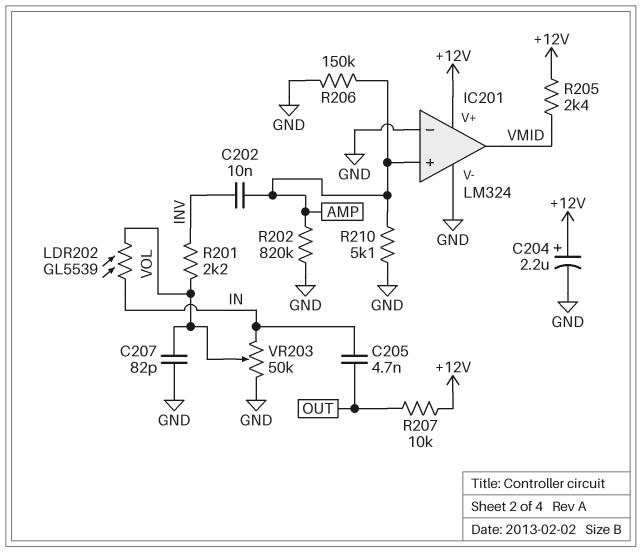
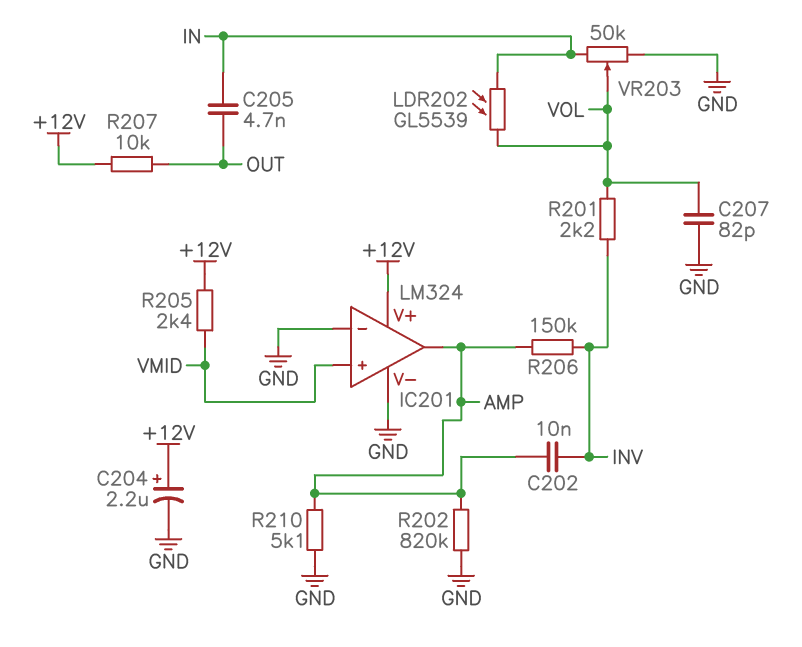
IC201 pin in+: AMP -> VMID
IC201 pin out: VMID -> AMP
R206: 150k (AMP, GND) -> 150k (AMP, INV)

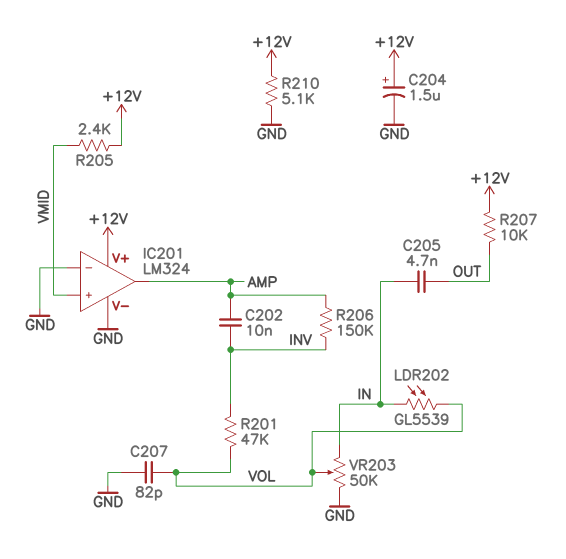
C204: 2.2uF (plus +12V, minus GND) -> 1.5uF (plus +12V, minus GND)
R201: 2.2k (INV, VOL) -> 47k (INV, VOL)
R202: 820k (AMP, GND) -> none
R210: 5.1k (AMP, GND) -> 5.1k (+12V, GND)

